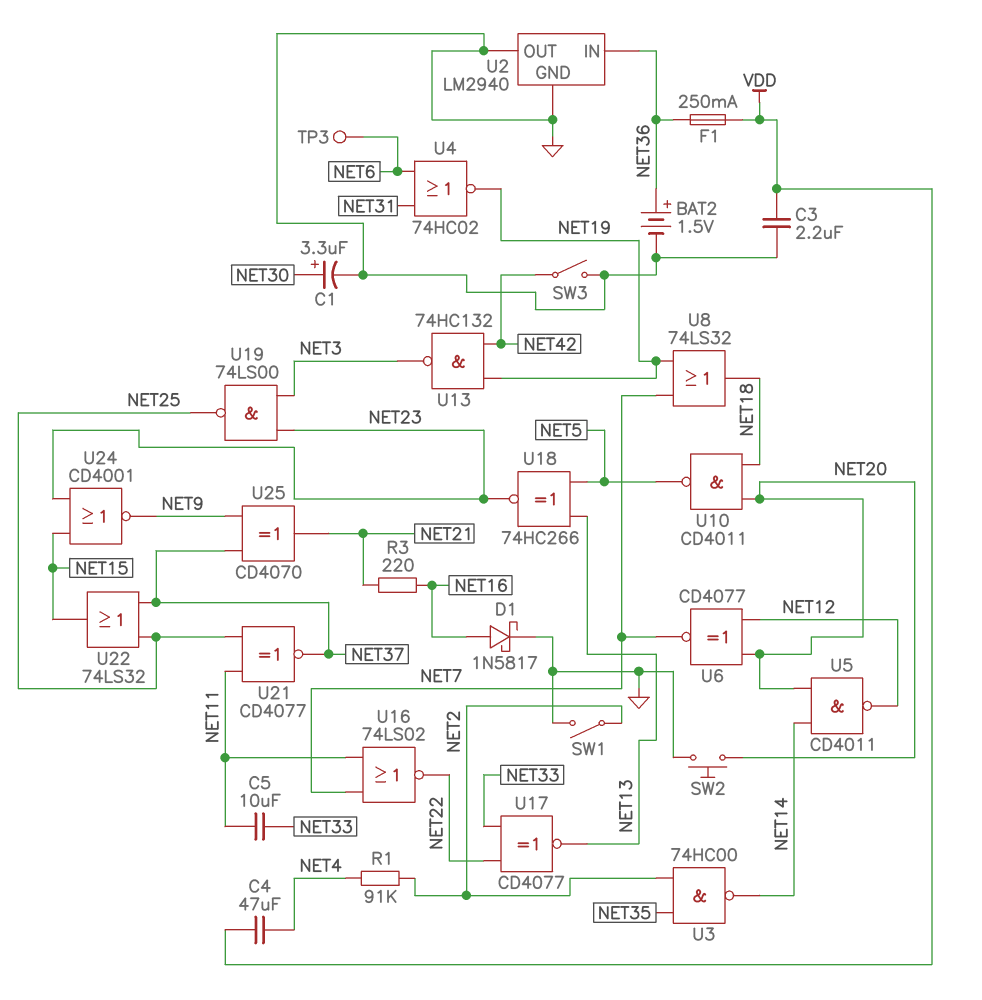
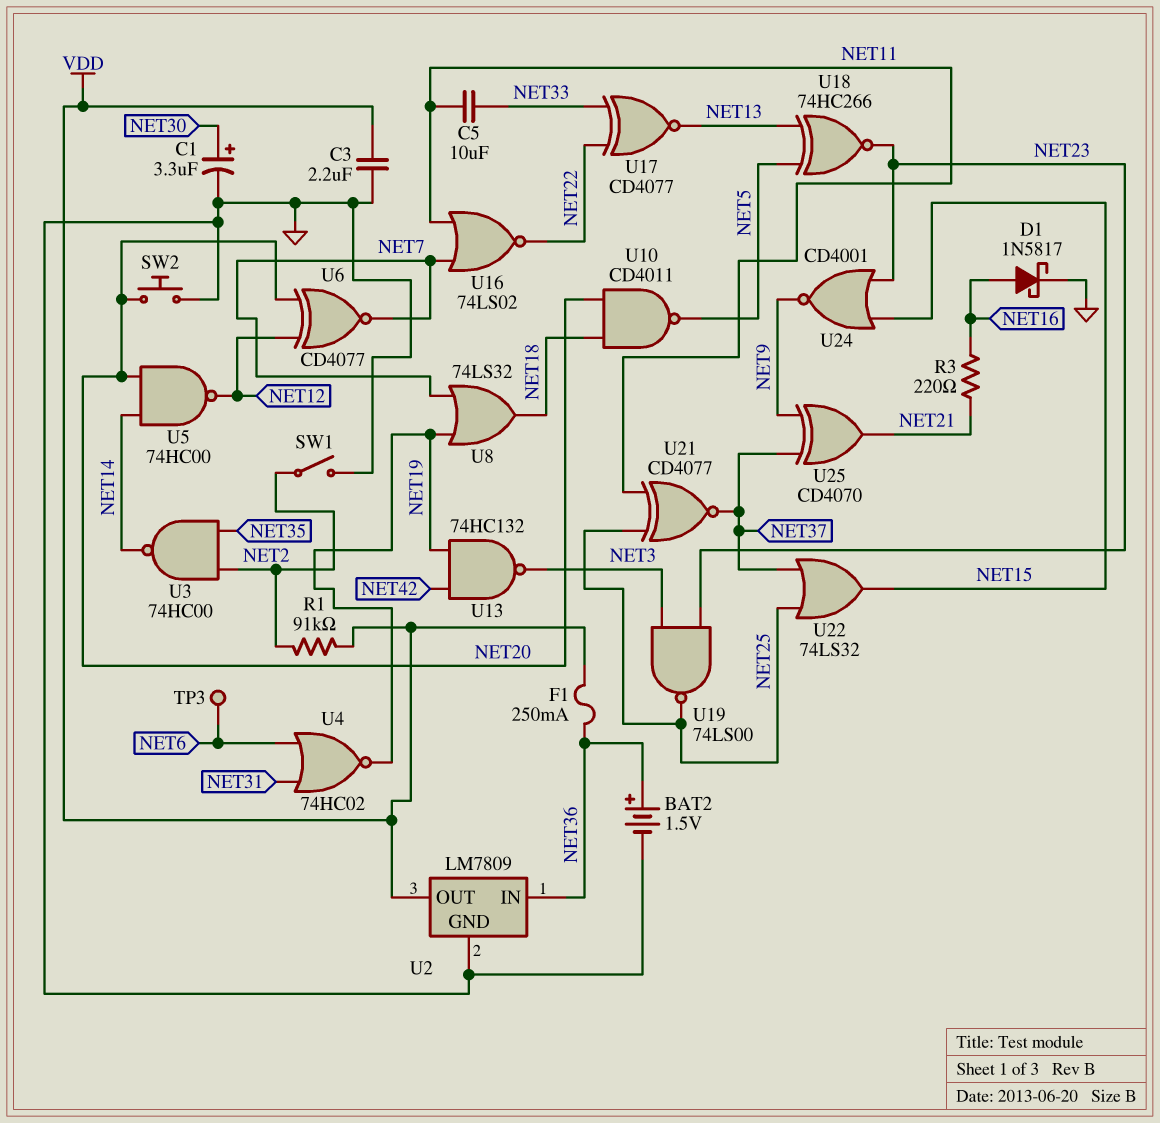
C4: 47uF (NET4, VDD) -> none
R1: 91k (NET2, NET4) -> 91k (NET2, VDD)
SW3: switch (GND, NET42) -> none
U2: LM2940 -> LM7809
U2 pin OUT: GND -> VDD
U5: NAND CD4011 (in NET14, in NET20, out NET12) -> NAND 74HC00 (in NET14, in NET20, out NET12)

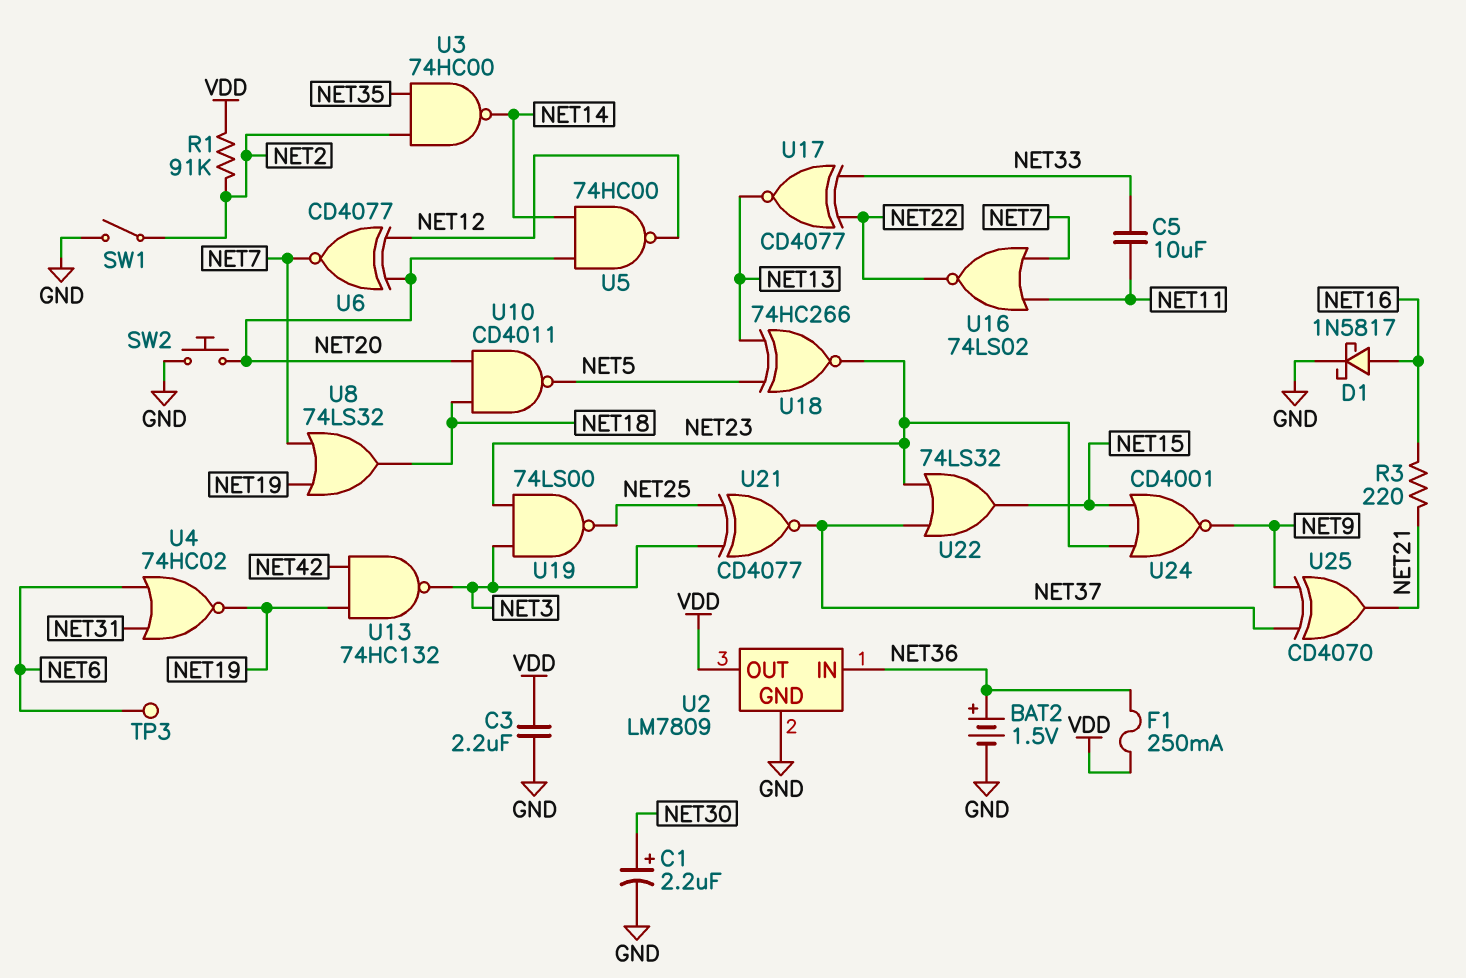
C1: 3.3uF (plus NET30, minus GND) -> 2.2uF (plus NET30, minus GND)
U21: XNOR CD4077 (in NET11, in NET25, out NET37) -> XNOR CD4077 (in NET3, in NET25, out NET37)
U22: OR 74LS32 (in NET25, in NET37, out NET15) -> OR 74LS32 (in NET23, in NET37, out NET15)

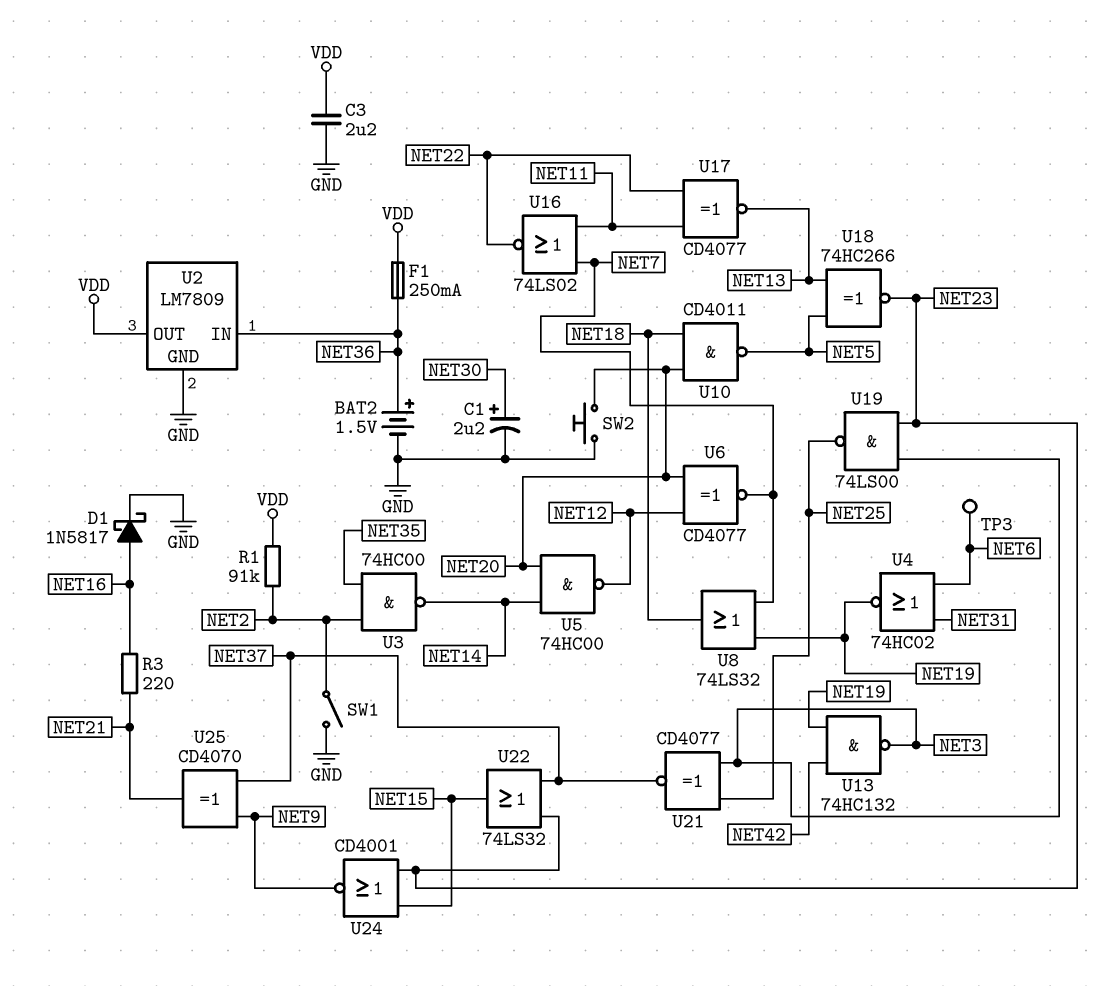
C5: 10uF (NET11, NET33) -> none
U17: XNOR CD4077 (in NET22, in NET33, out NET13) -> XNOR CD4077 (in NET11, in NET22, out NET13)

